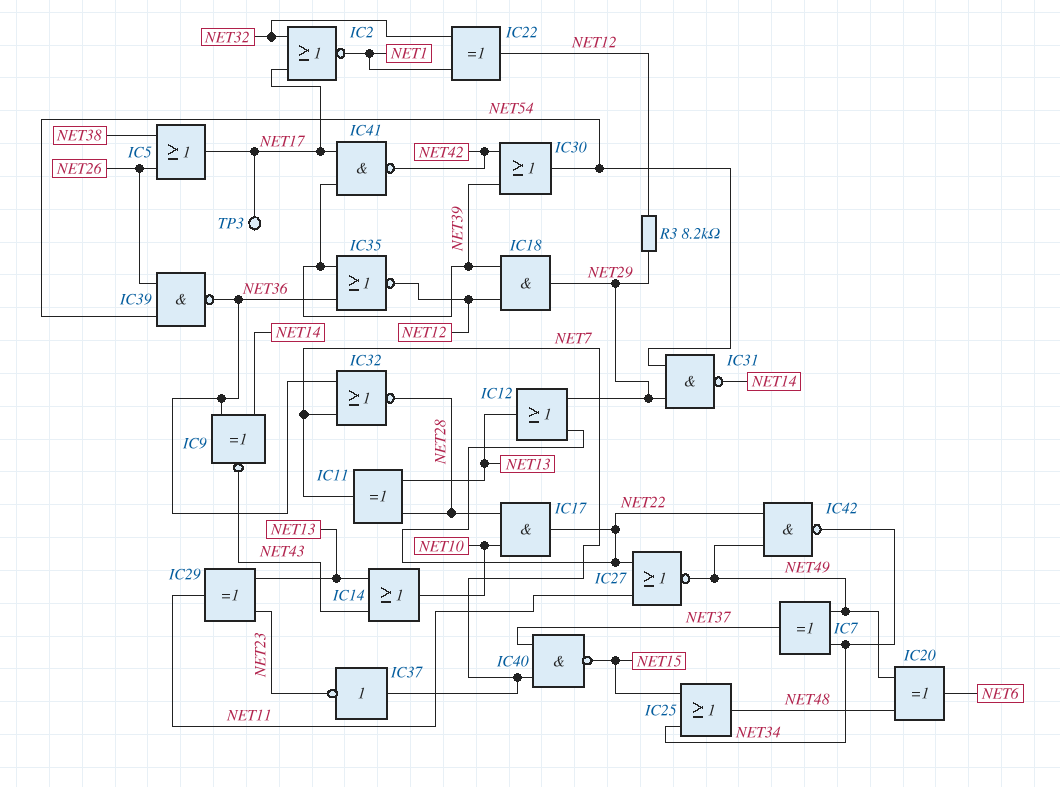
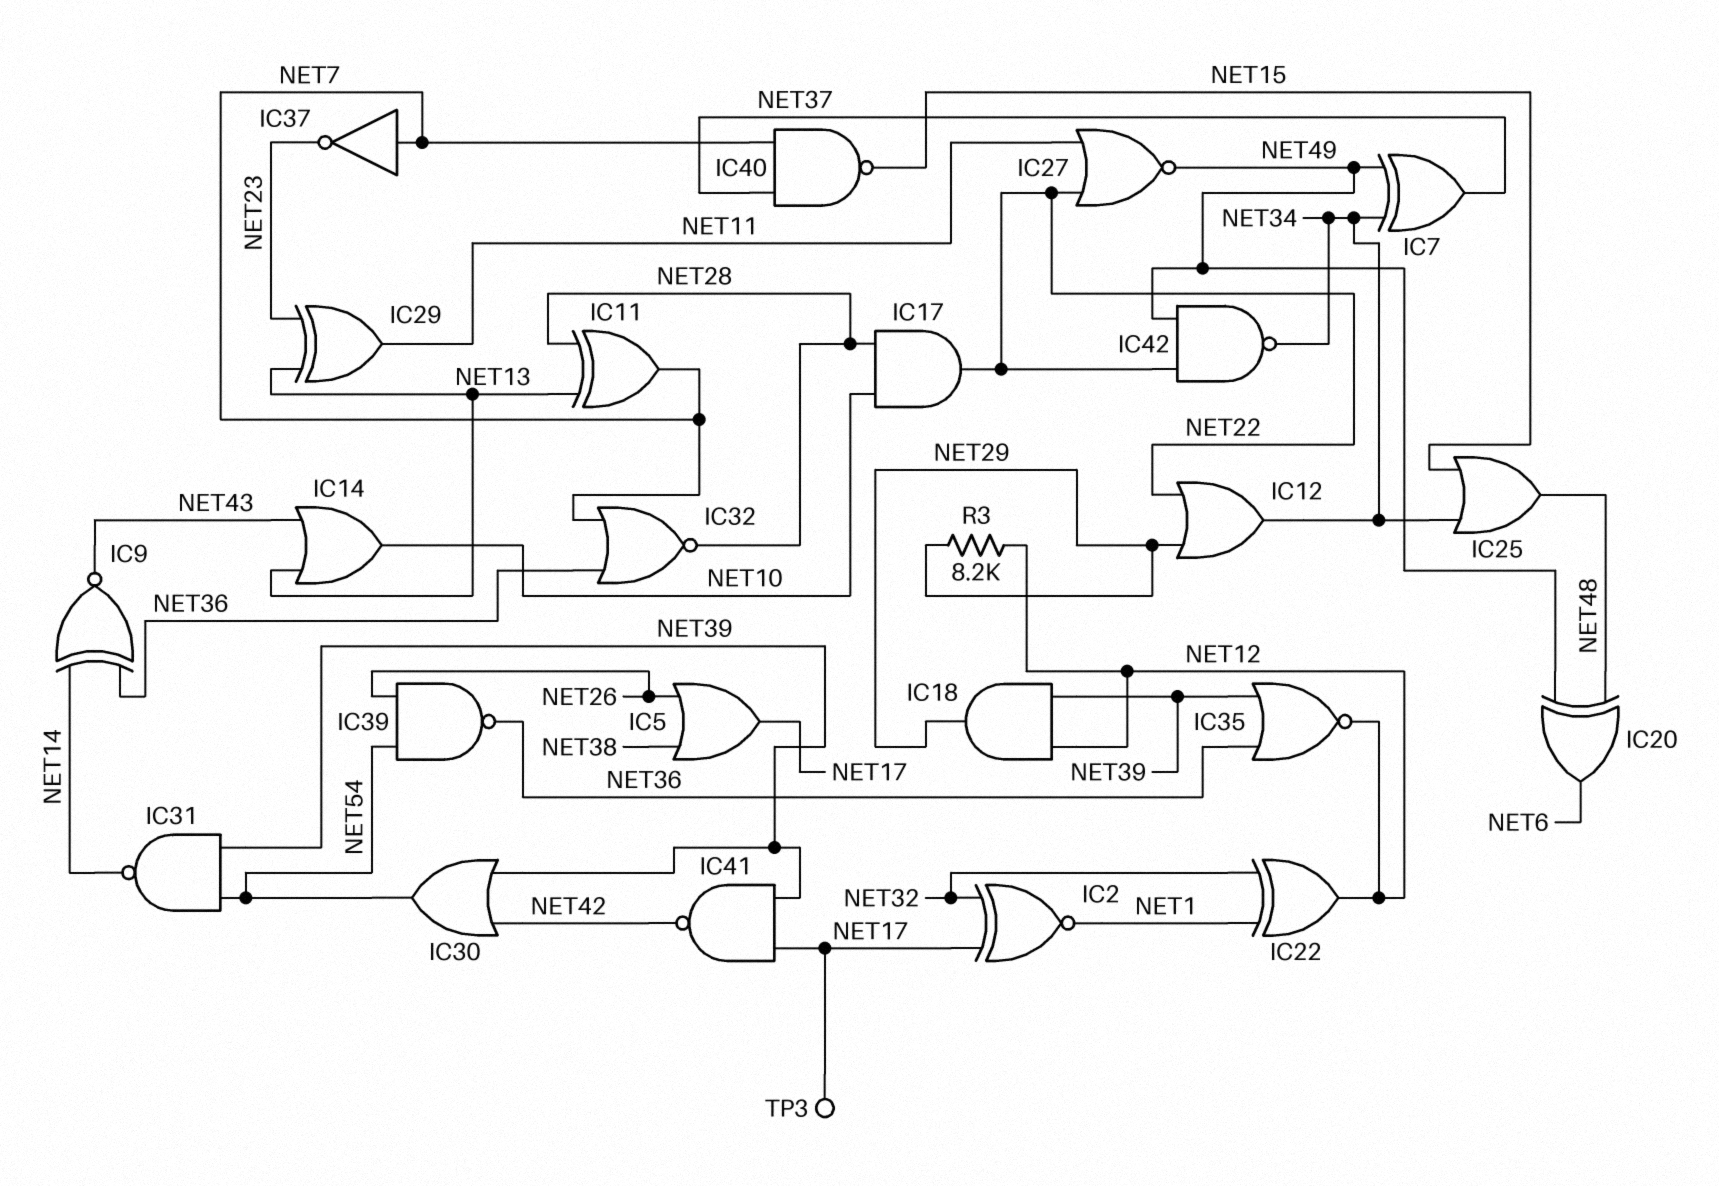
IC2: NOR (in NET17, in NET32, out NET1) -> XNOR (in NET17, in NET32, out NET1)
IC12: OR (in NET22, in NET29, out NET13) -> OR (in NET22, in NET29, out NET34)
IC31: NAND (in NET29, in NET54, out NET14) -> NAND (in NET39, in NET54, out NET14)

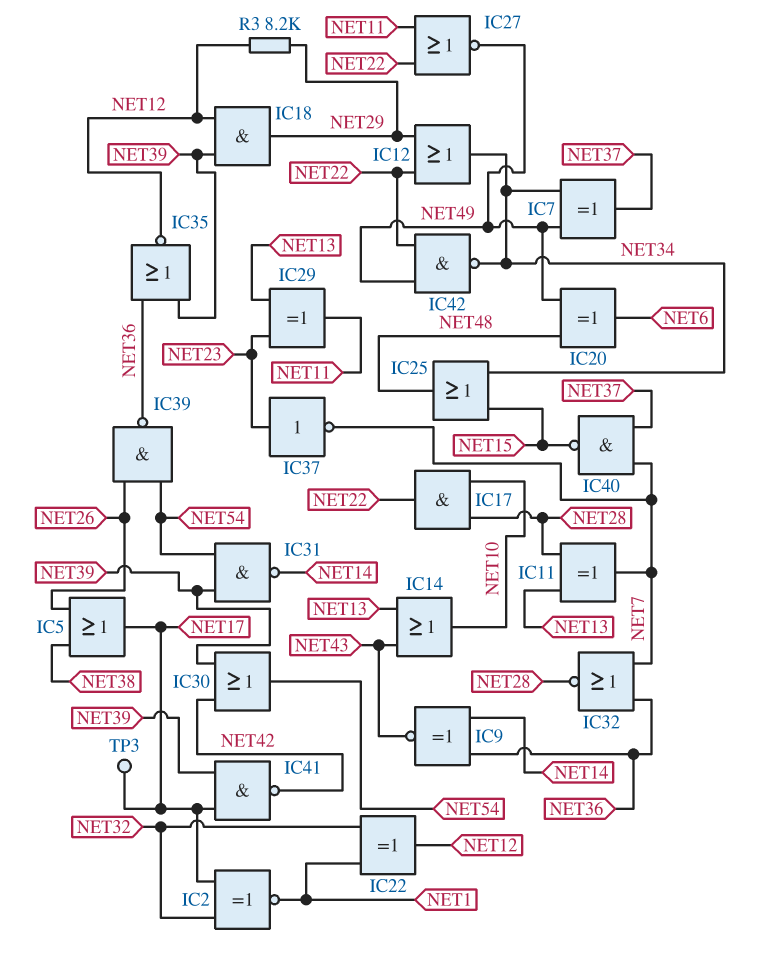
IC37: NOT (in NET7, out NET23) -> NOT (in NET23, out NET7)

